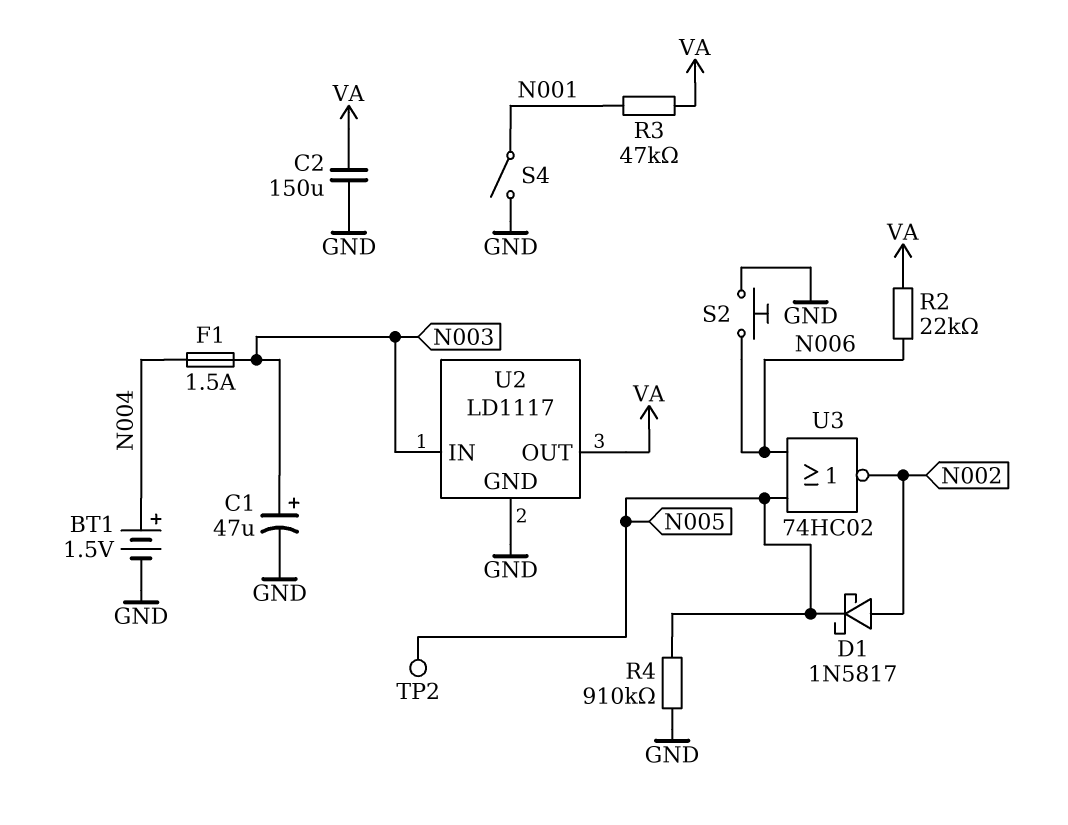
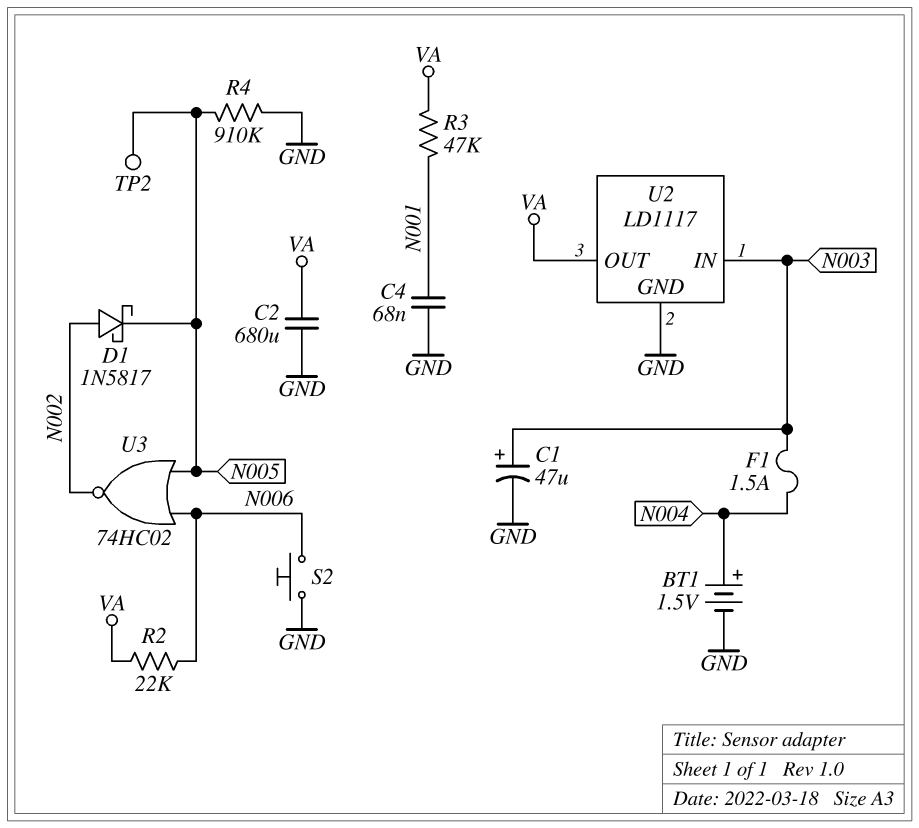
C2: 150uF (GND, VA) -> 680uF (GND, VA)
C4: none -> 68nF (GND, N001)
S4: switch (GND, N001) -> none

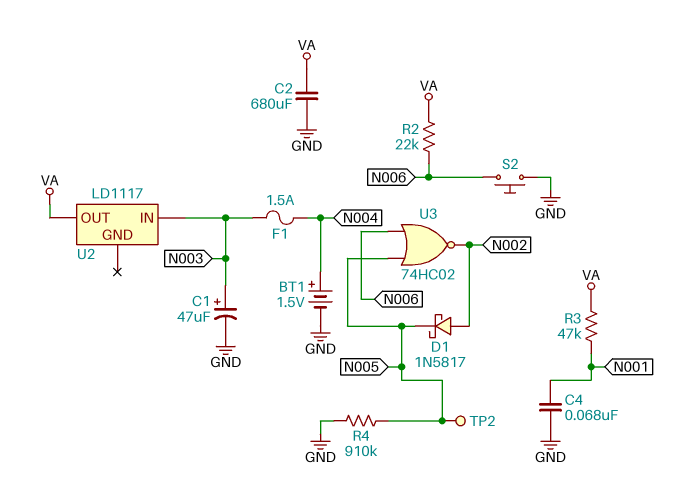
U2 pin GND: GND -> none

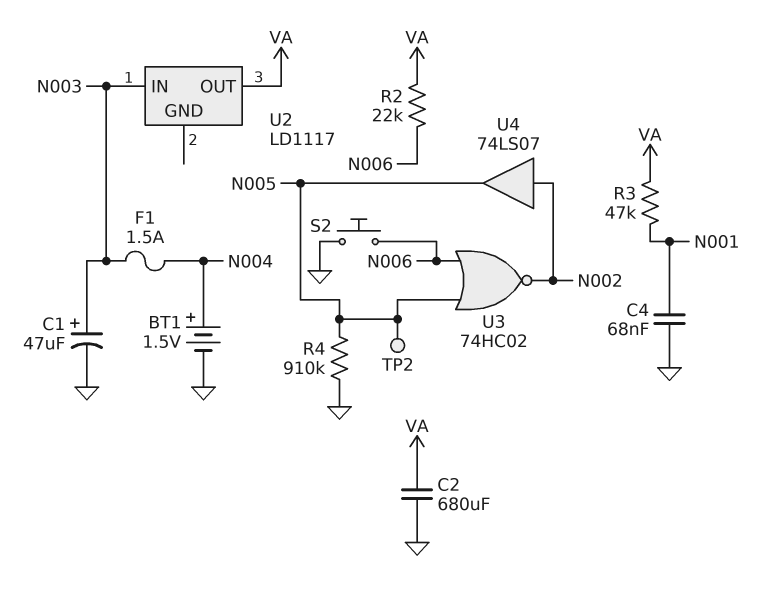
D1: schottky 1N5817 (A N002, K N005) -> none
U4: none -> buffer 74LS07 (in N002, out N005)

